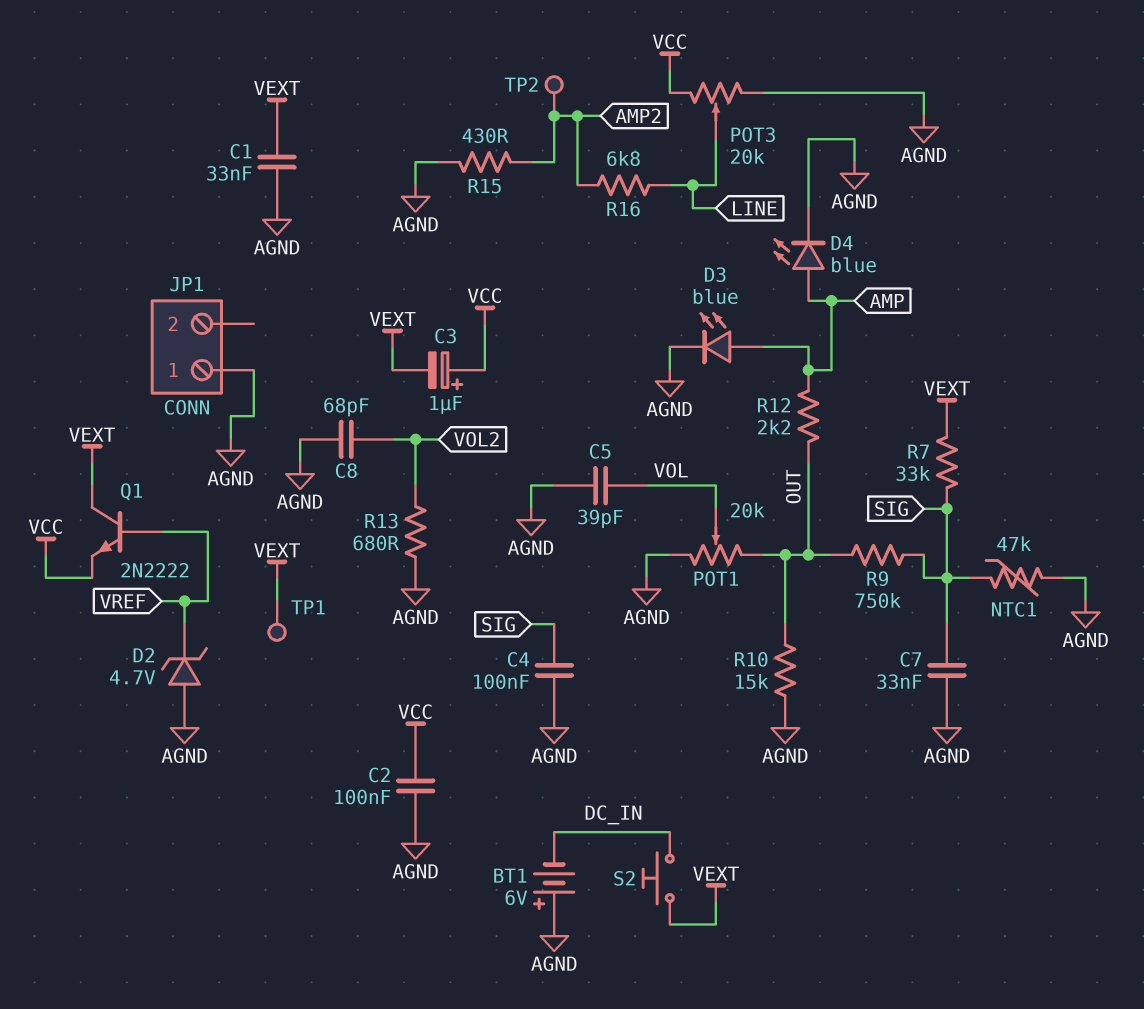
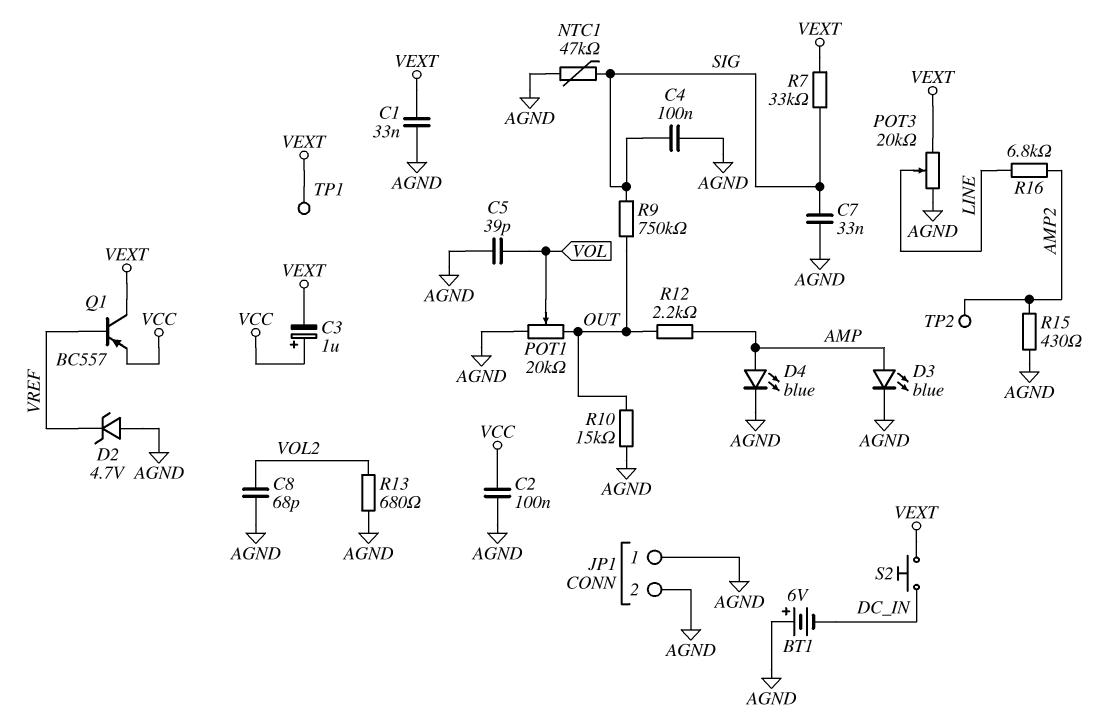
JP1 pin 2: none -> AGND
POT3: 20k (AGND, VCC, wiper LINE) -> 20k (AGND, VEXT, wiper LINE)
Q1: NPN 2N2222 (B VREF, C VEXT, E VCC) -> PNP BC557 (B VREF, C VEXT, E VCC)

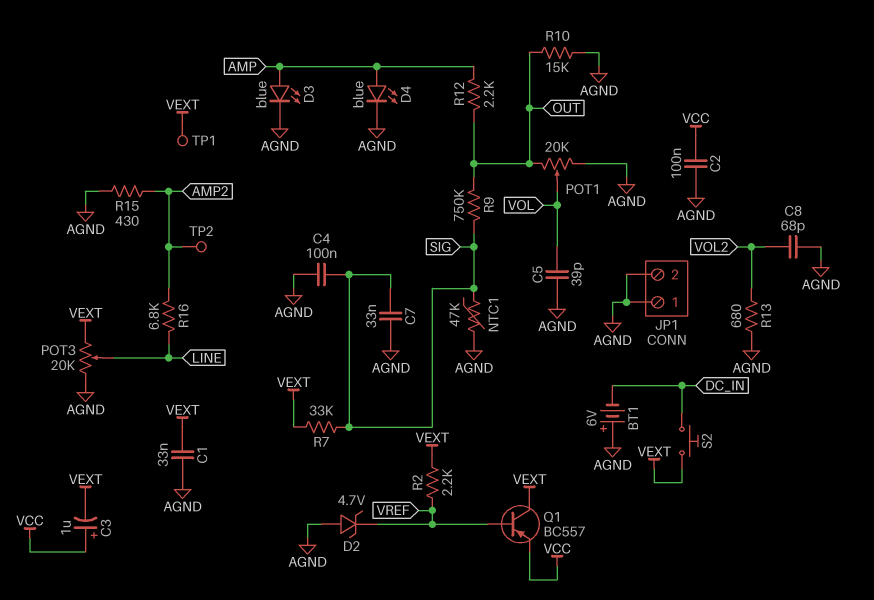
R2: none -> 2.2k (VEXT, VREF)

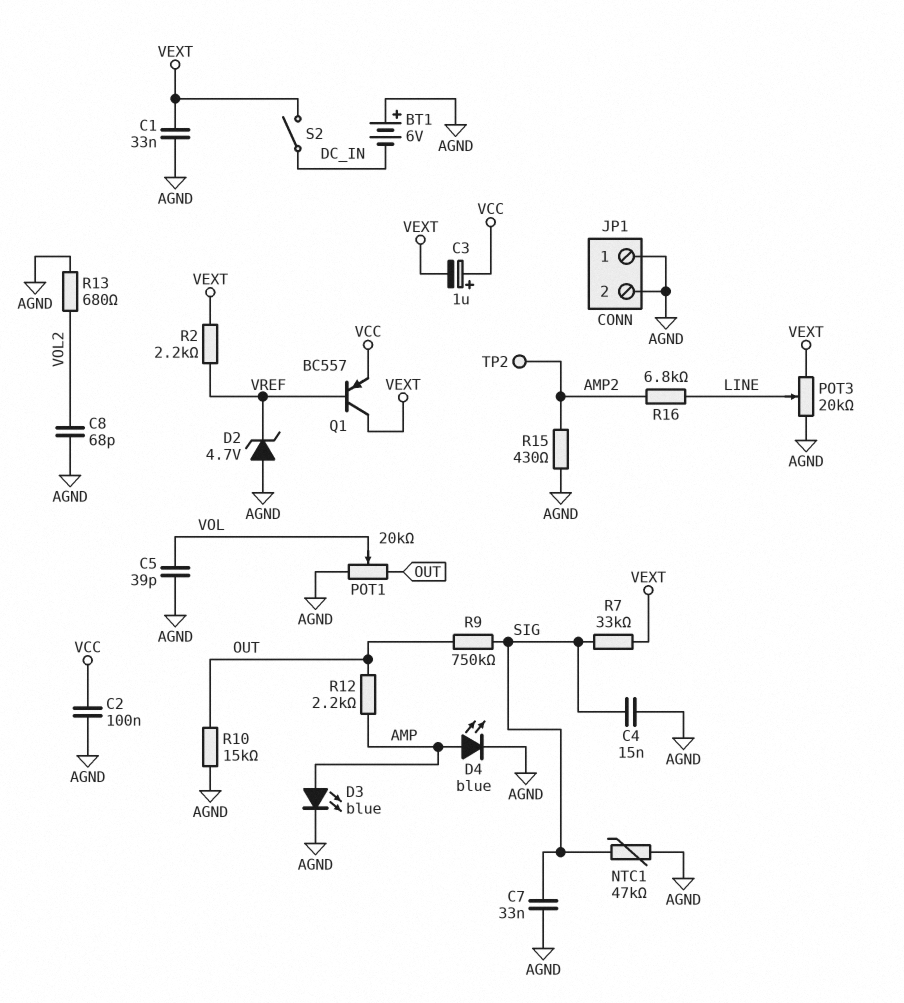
C4: 100nF (AGND, SIG) -> 15nF (AGND, SIG)
S2: button (DC_IN, VEXT) -> switch (DC_IN, VEXT)
TP1: test point (VEXT) -> none

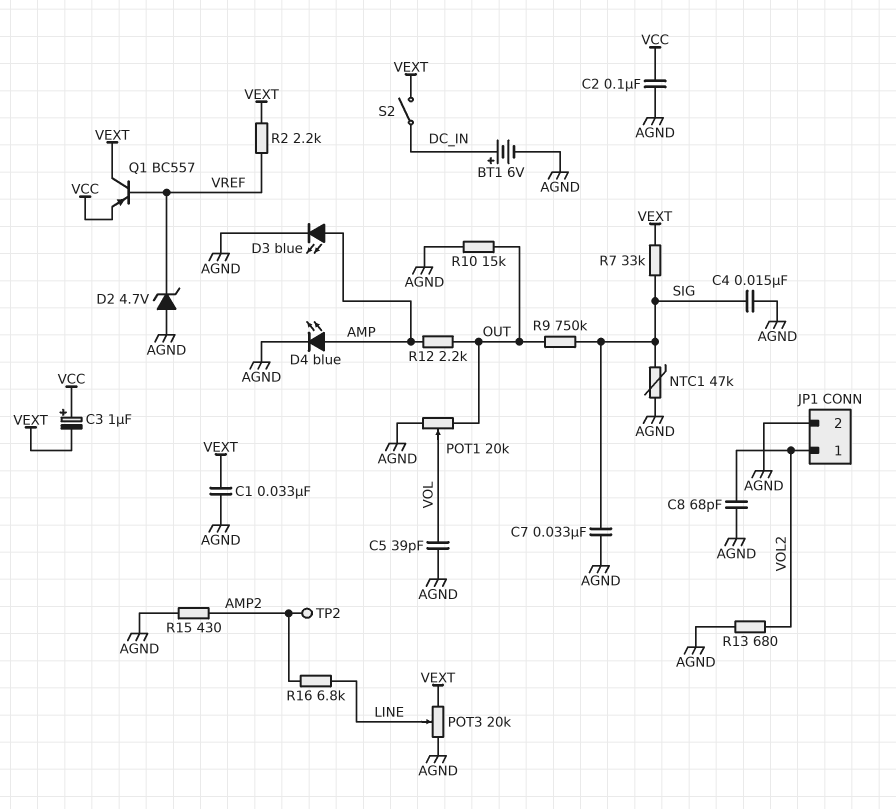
BT1: 6V (plus AGND, minus DC_IN) -> 6V (plus DC_IN, minus AGND)
JP1 pin 1: AGND -> VOL2

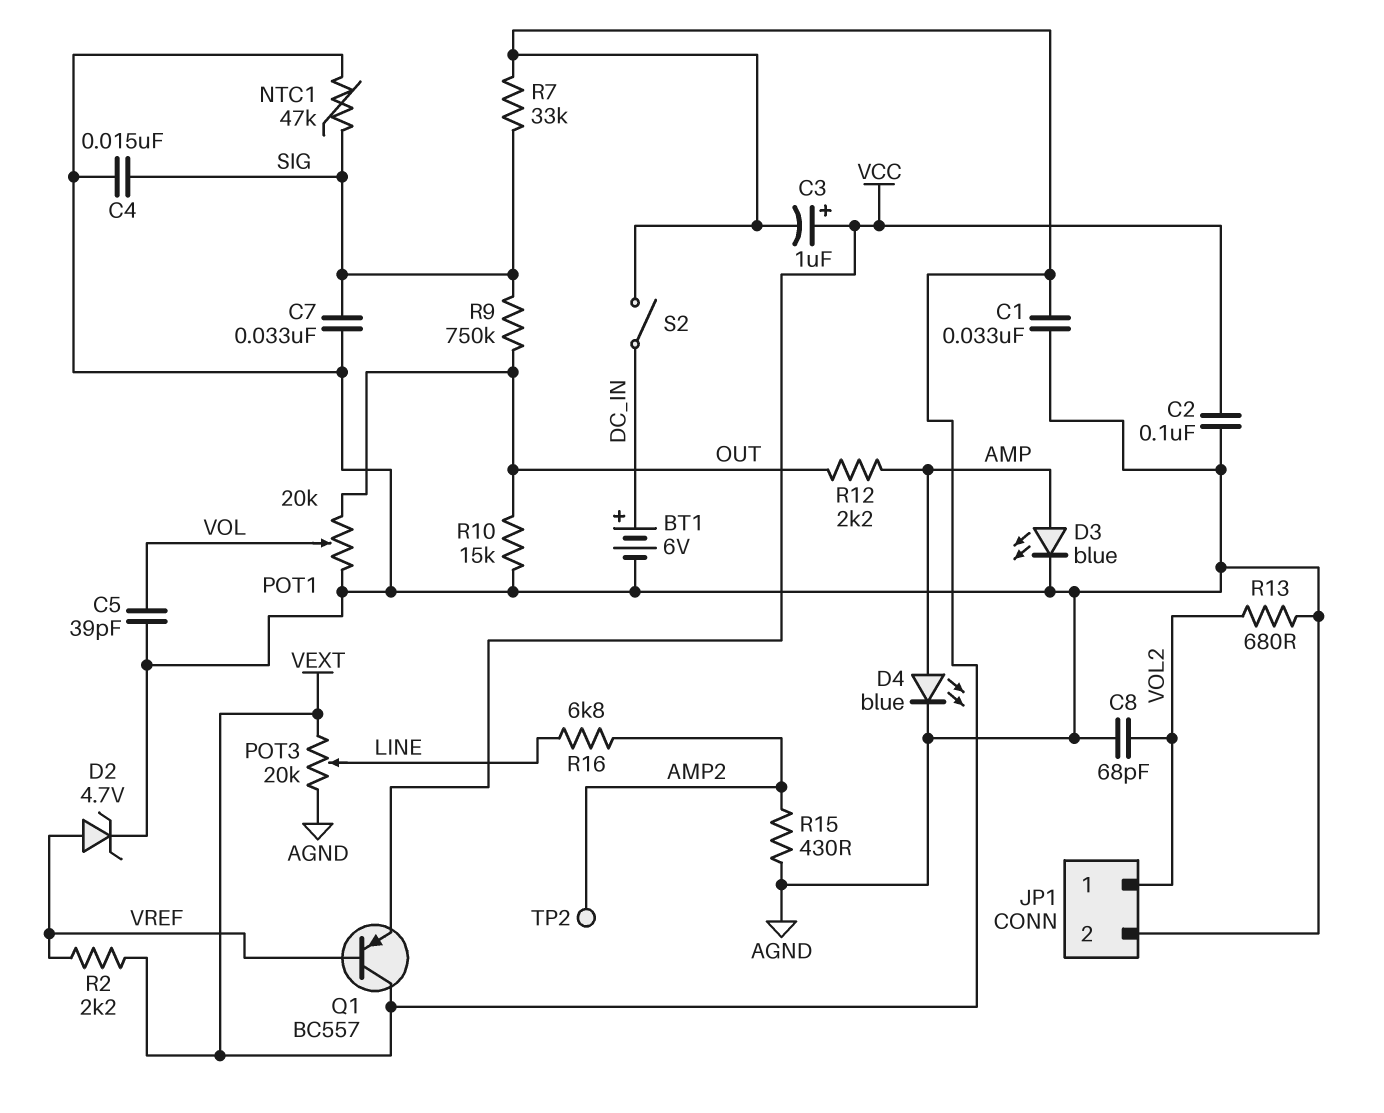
D2: zener 4.7V (A AGND, K VREF) -> zener 4.7V (A VREF, K AGND)

